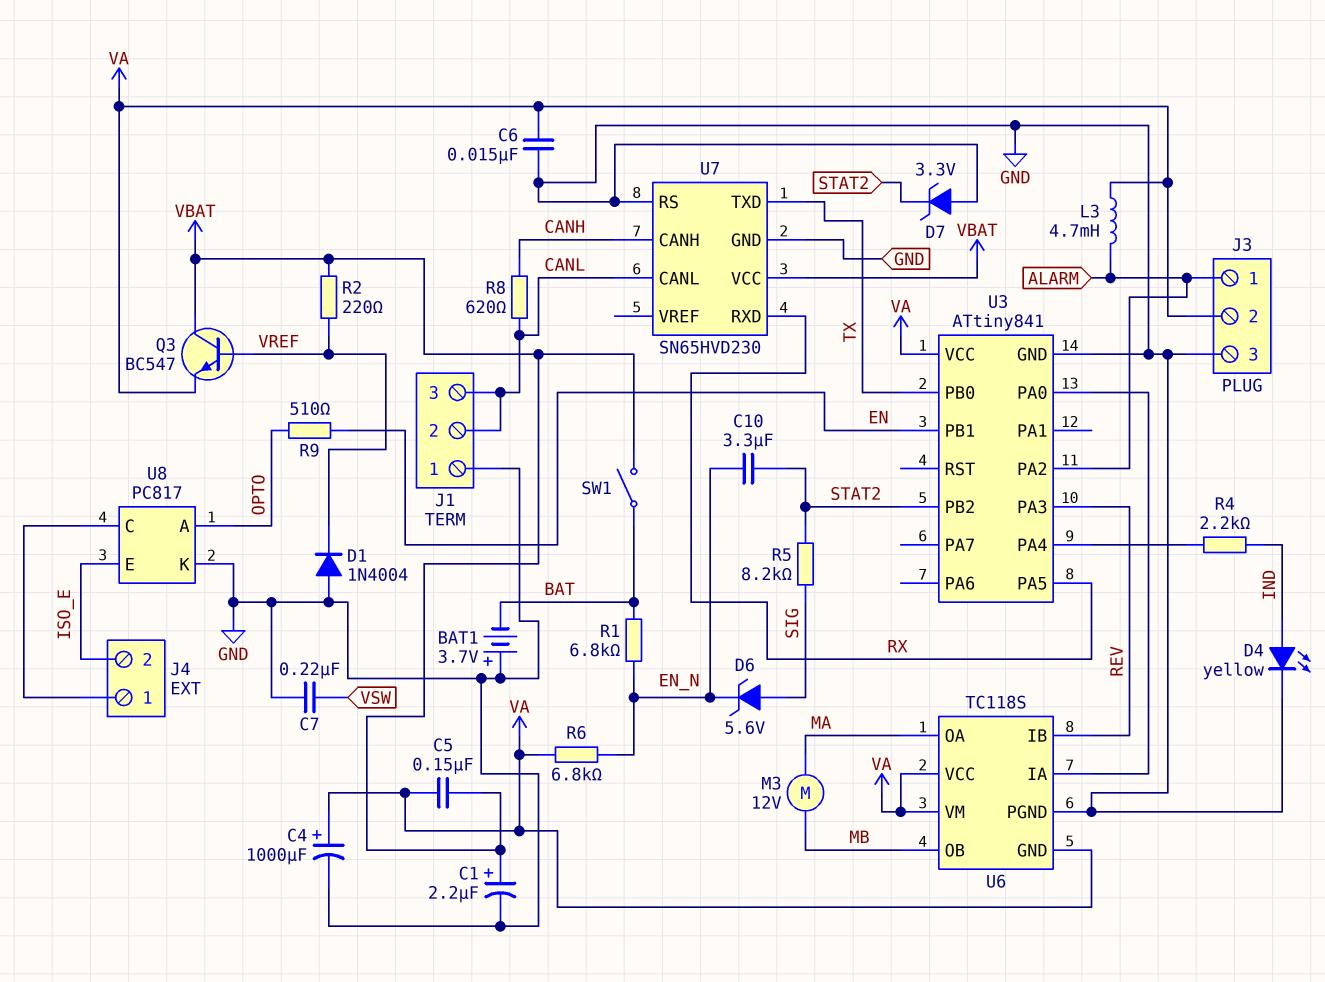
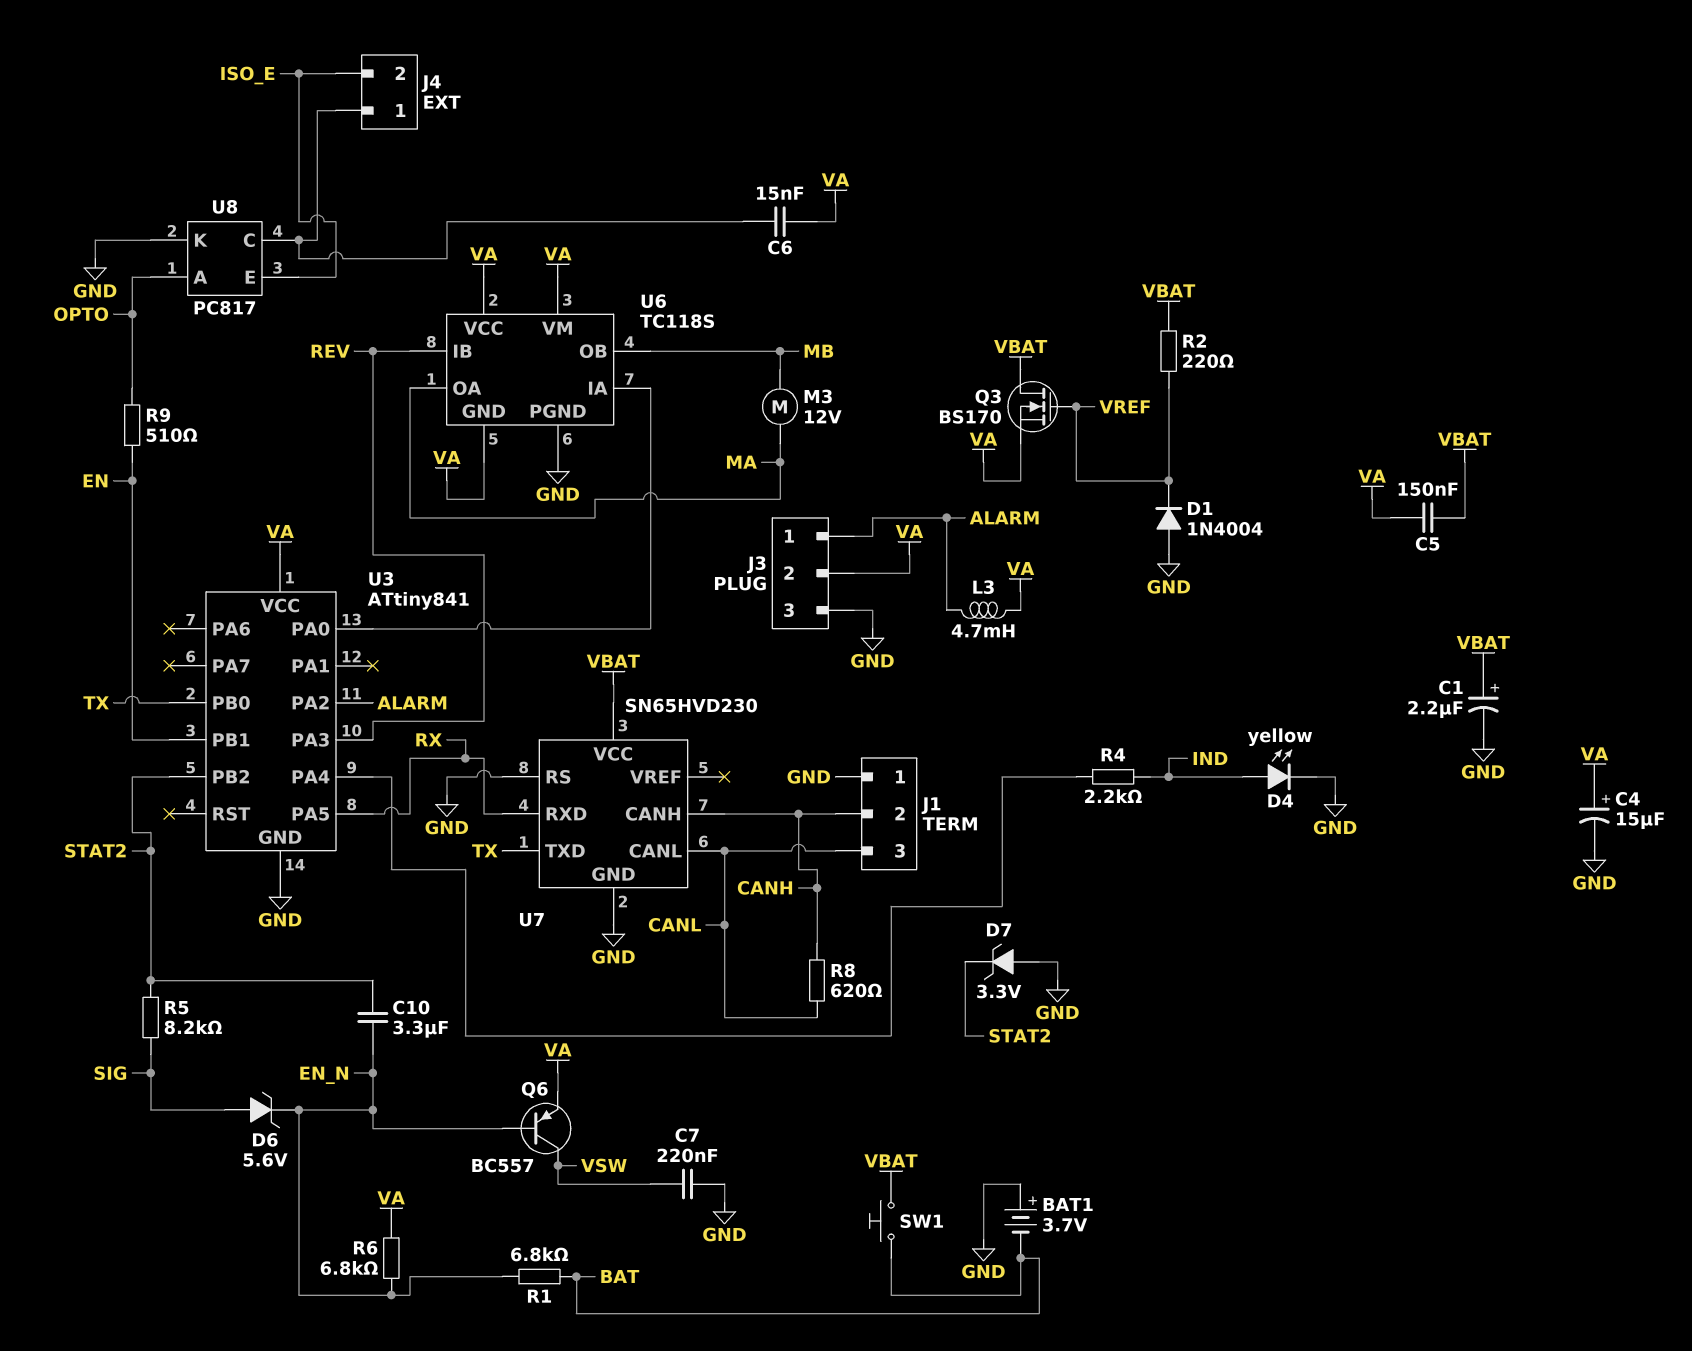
C4: 1000uF (plus VA, minus GND) -> 15uF (plus VA, minus GND)
C6: 15nF (GND, VA) -> 15nF (J4/1, VA)
J1 pin 2: CANL -> CANH
Q3: NPN BC547 (B VREF, C VBAT, E VA) -> NMOS BS170 (G VREF, D VBAT, S VA)
Q6: none -> PNP BC557 (B EN_N, C VSW, E VA)
SW1: switch (BAT, VBAT) -> button (BAT, VBAT)

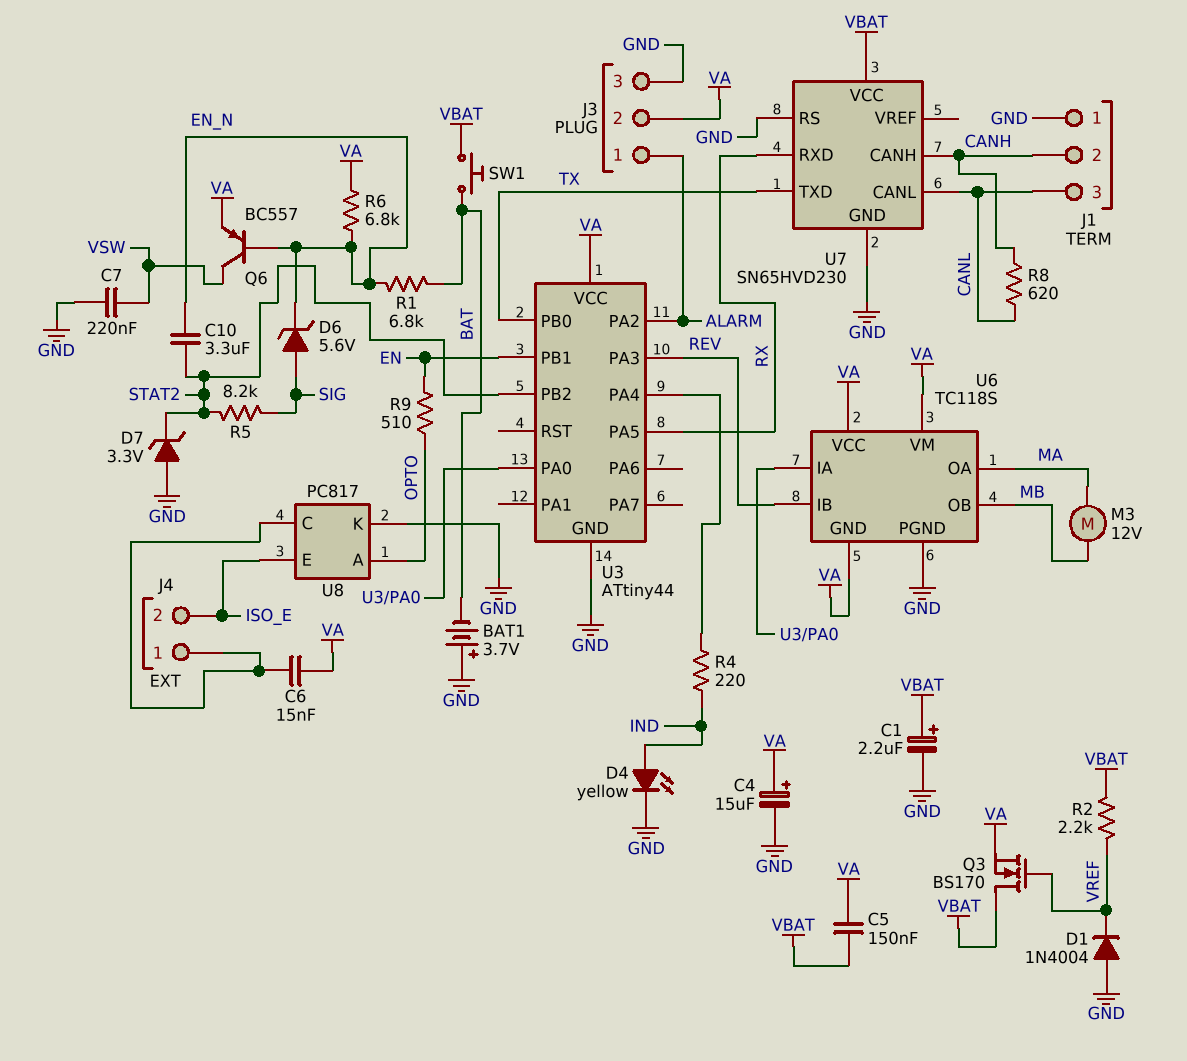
L3: 4.7mH (ALARM, VA) -> none
R2: 220 (VBAT, VREF) -> 2.2k (VBAT, VREF)
R4: 2.2k (IND, U3/PA4) -> 220 (IND, U3/PA4)
U3: ATtiny841 -> ATtiny44

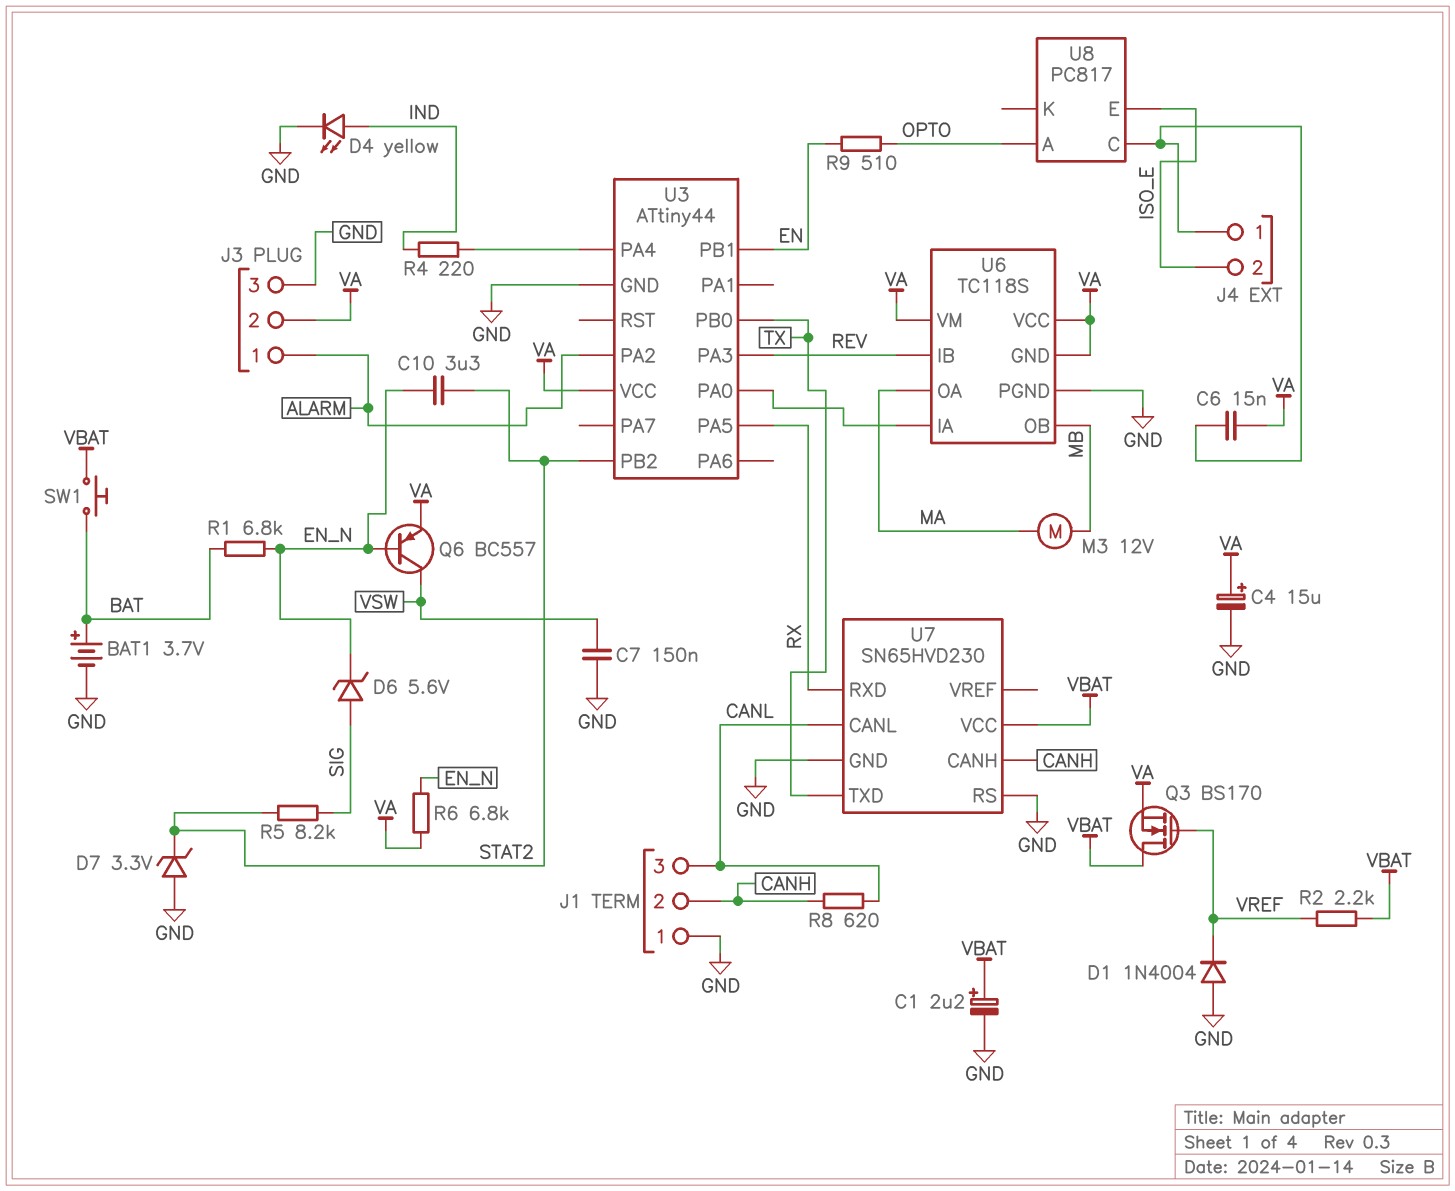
BAT1: 3.7V (plus GND, minus BAT) -> 3.7V (plus BAT, minus GND)
C5: 150nF (VA, VBAT) -> none
C7: 220nF (GND, VSW) -> 150nF (GND, VSW)
U8 pin K: GND -> none

